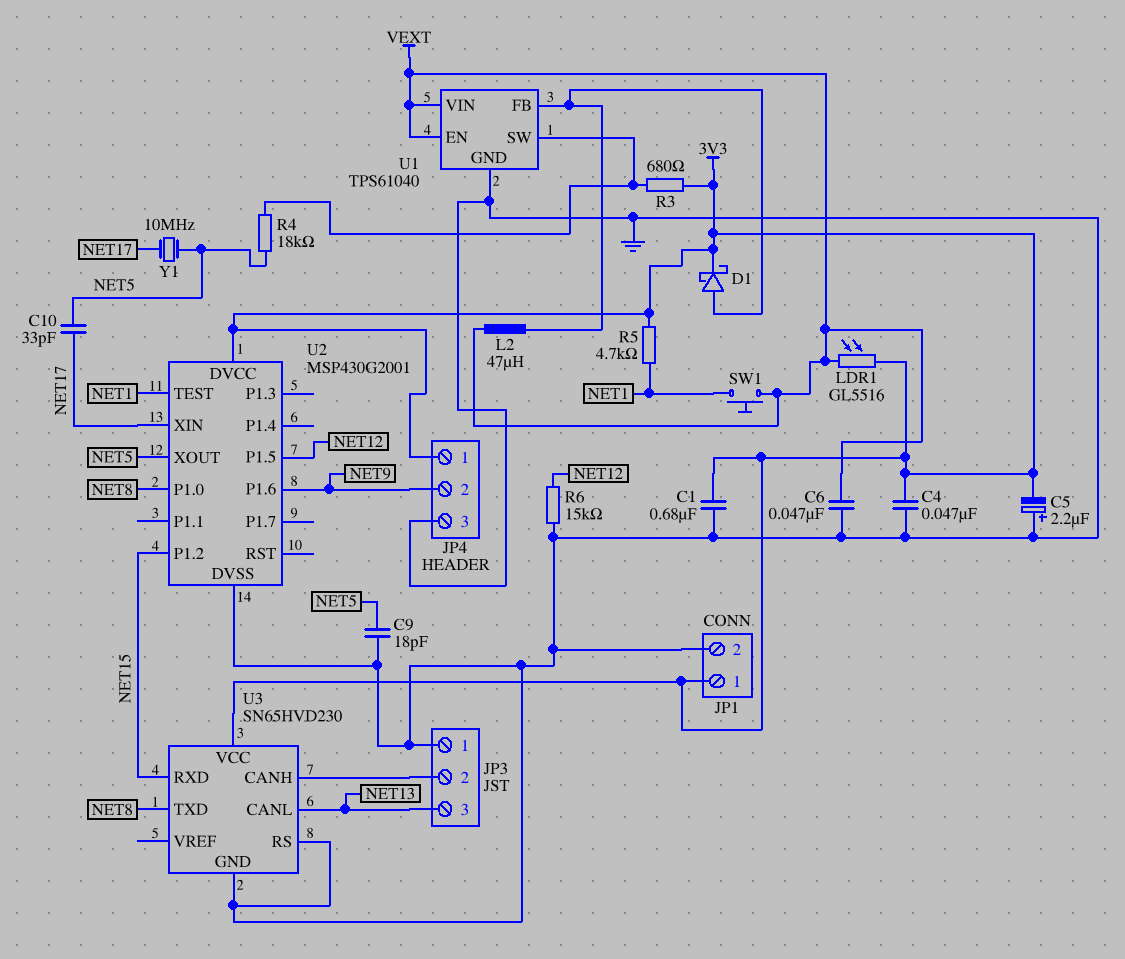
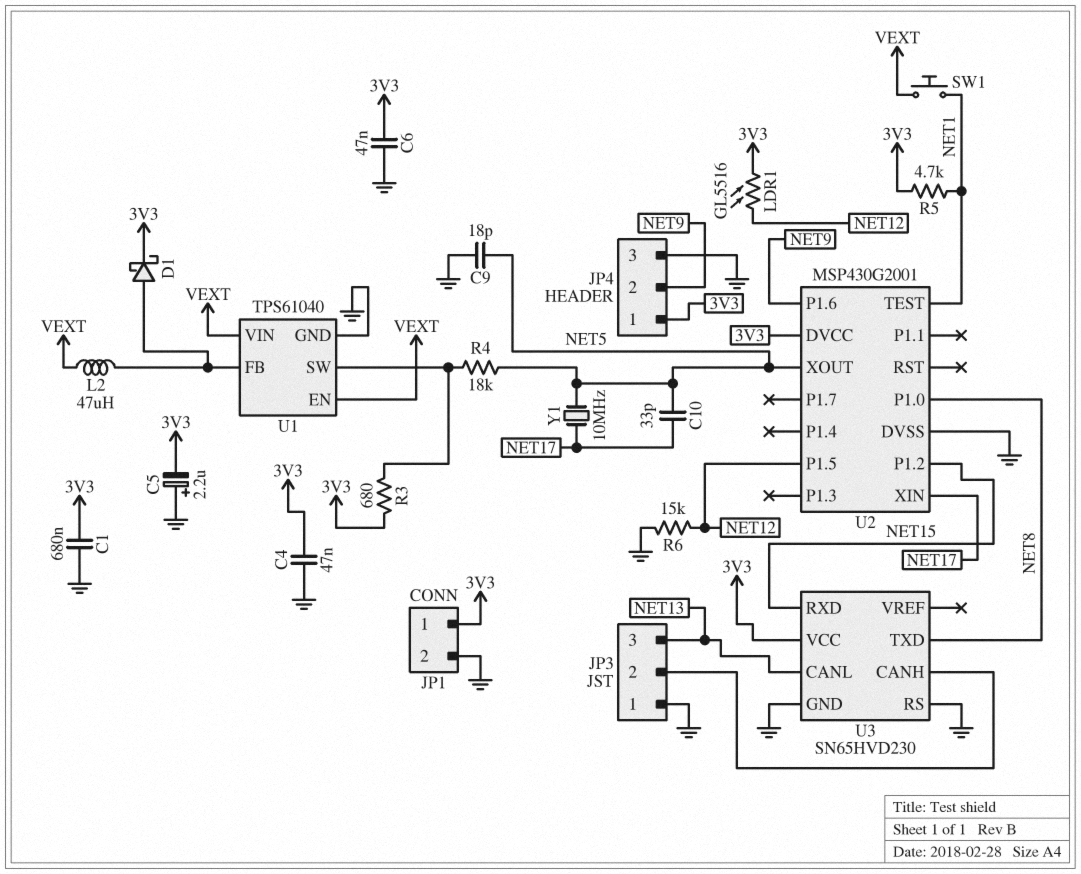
C6: 47nF (GND, VEXT) -> 47nF (3V3, GND)
LDR1: GL5516 (3V3, VEXT) -> GL5516 (3V3, NET12)

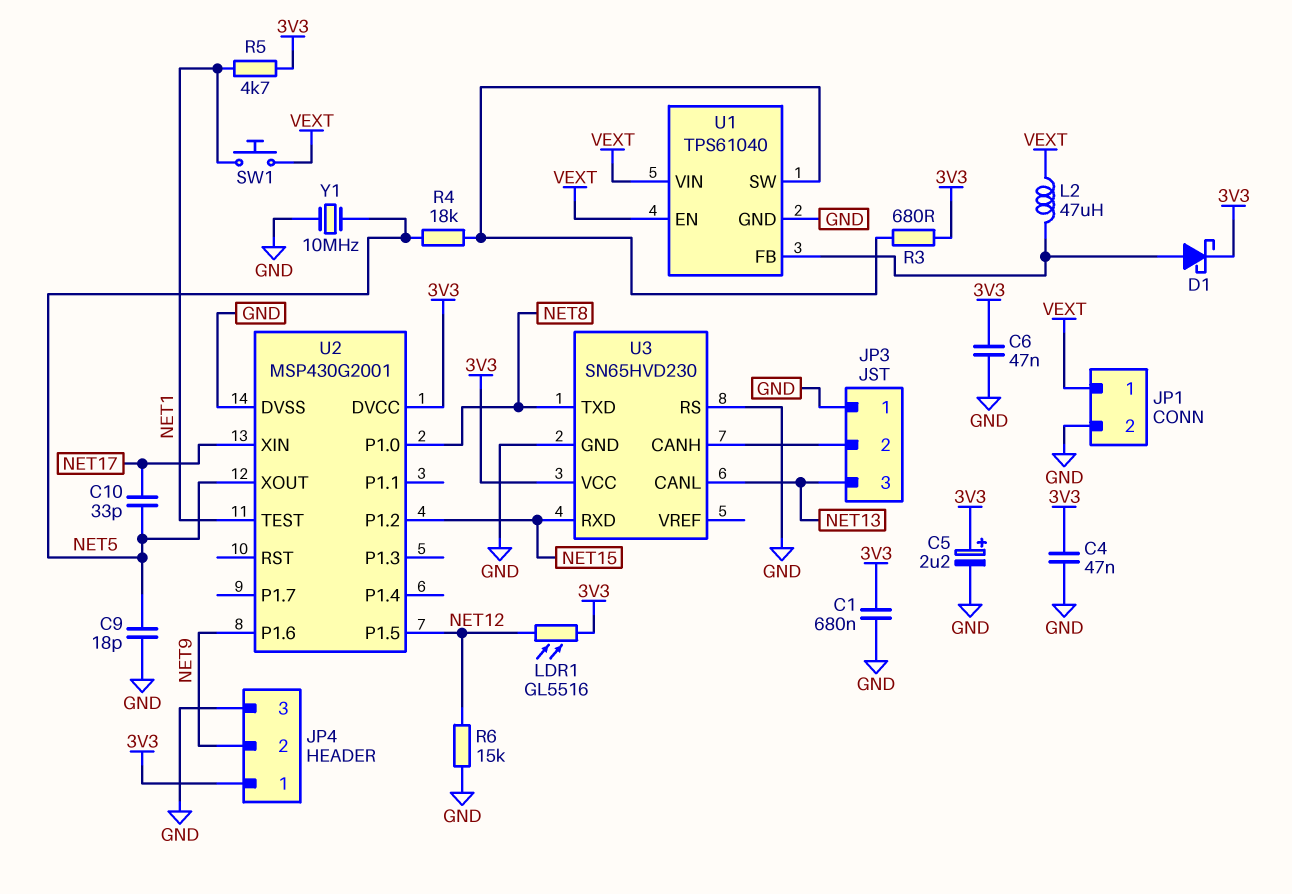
C5: 2.2uF (plus GND, minus 3V3) -> 2.2uF (plus 3V3, minus GND)
JP1 pin 1: 3V3 -> VEXT
Y1: 10MHz (NET5, NET17) -> 10MHz (GND, NET5)

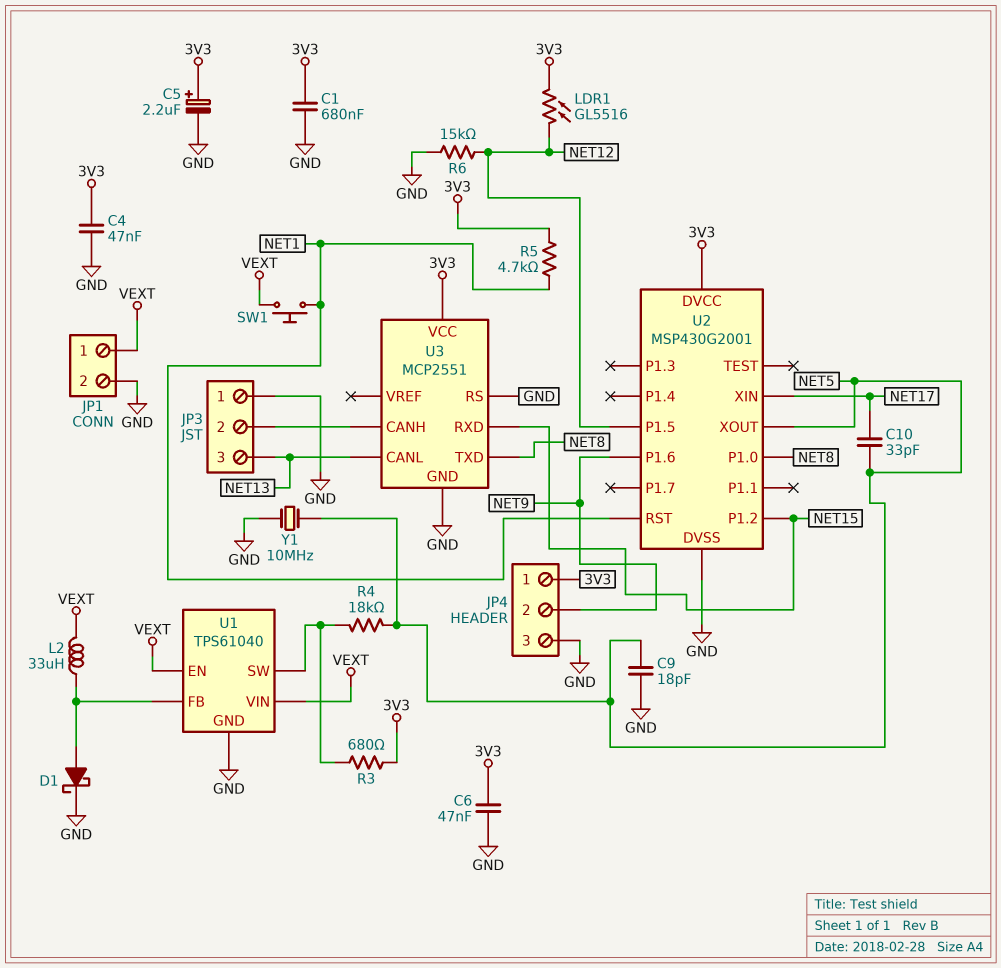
D1: schottky (A U1/FB, K 3V3) -> schottky (A U1/FB, K GND)
L2: 47uH (U1/FB, VEXT) -> 33uH (U1/FB, VEXT)
U2 pin RST: none -> NET1
U2 pin TEST: NET1 -> none
U3: SN65HVD230 -> MCP2551

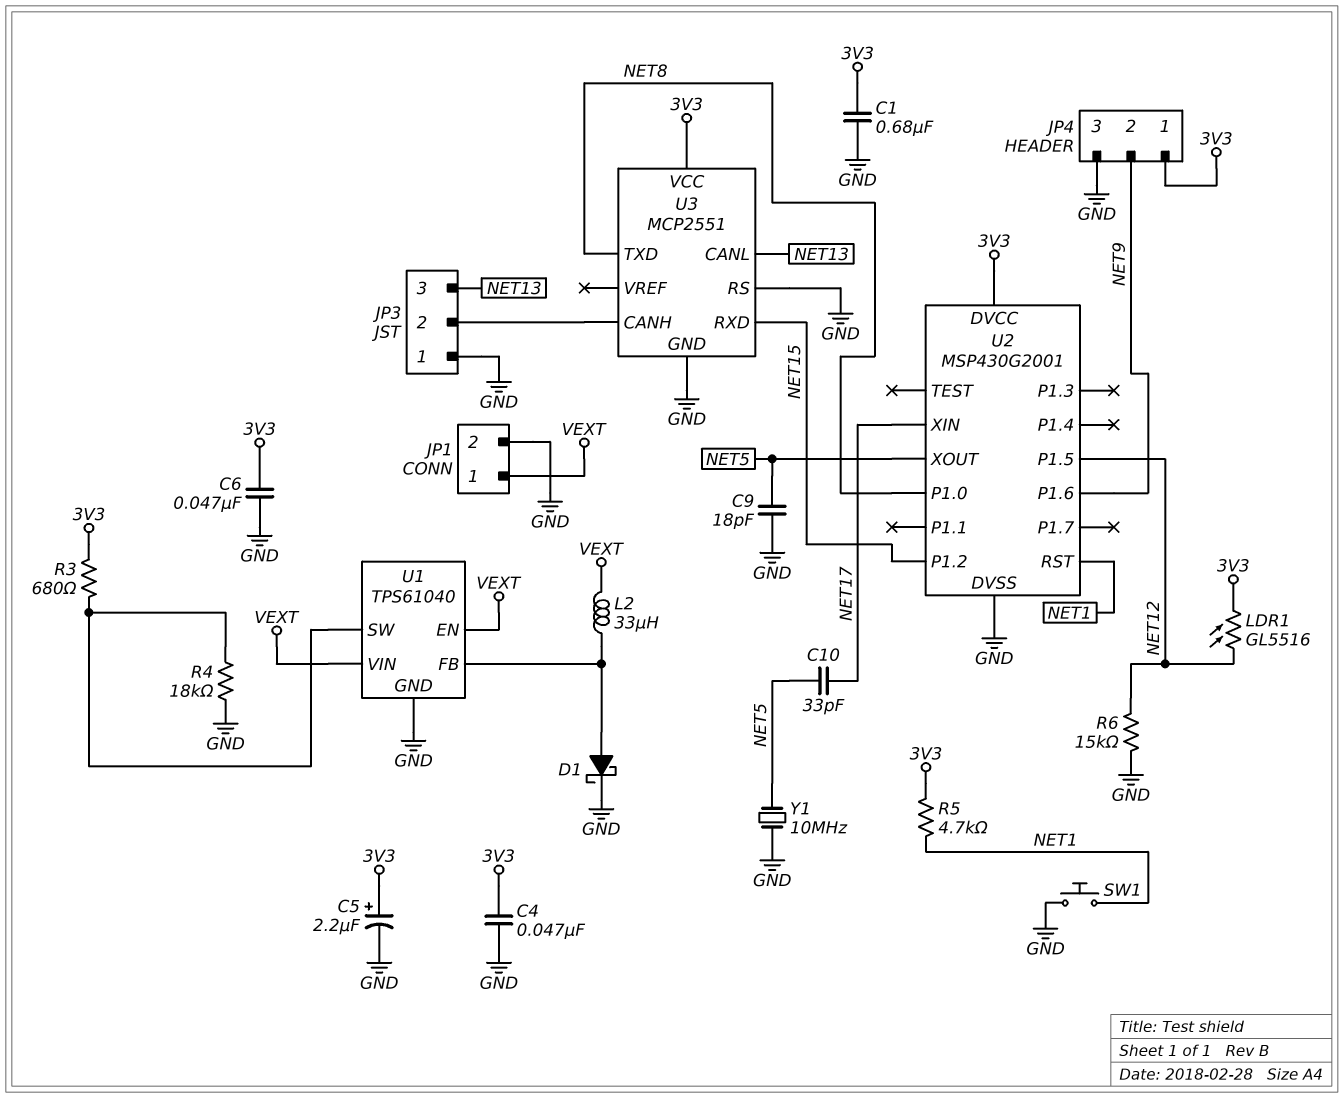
R4: 18k (NET5, U1/SW) -> 18k (GND, U1/SW)
SW1: button (NET1, VEXT) -> button (GND, NET1)

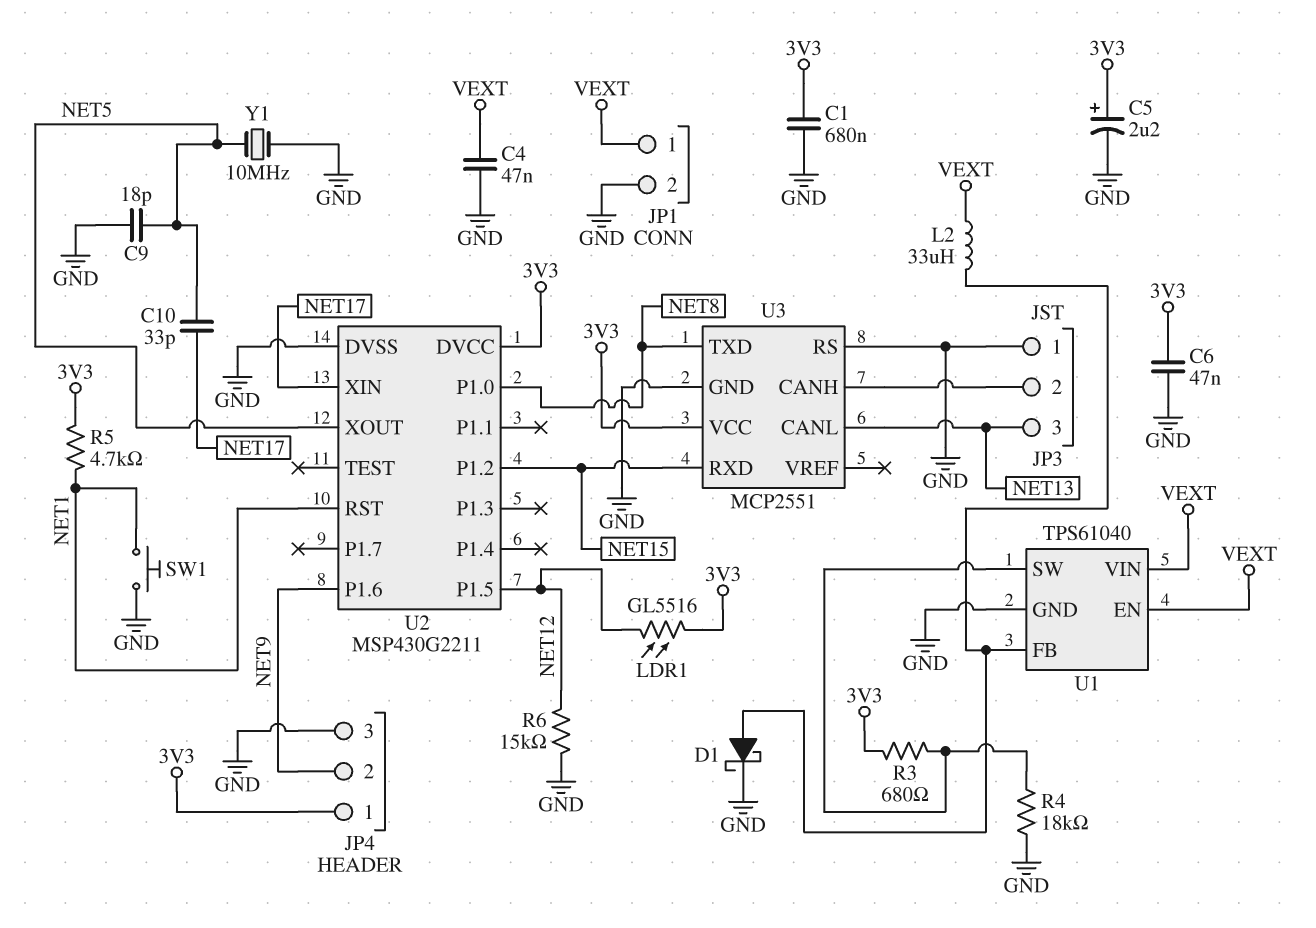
C4: 47nF (3V3, GND) -> 47nF (GND, VEXT)
U2: MSP430G2001 -> MSP430G2211

